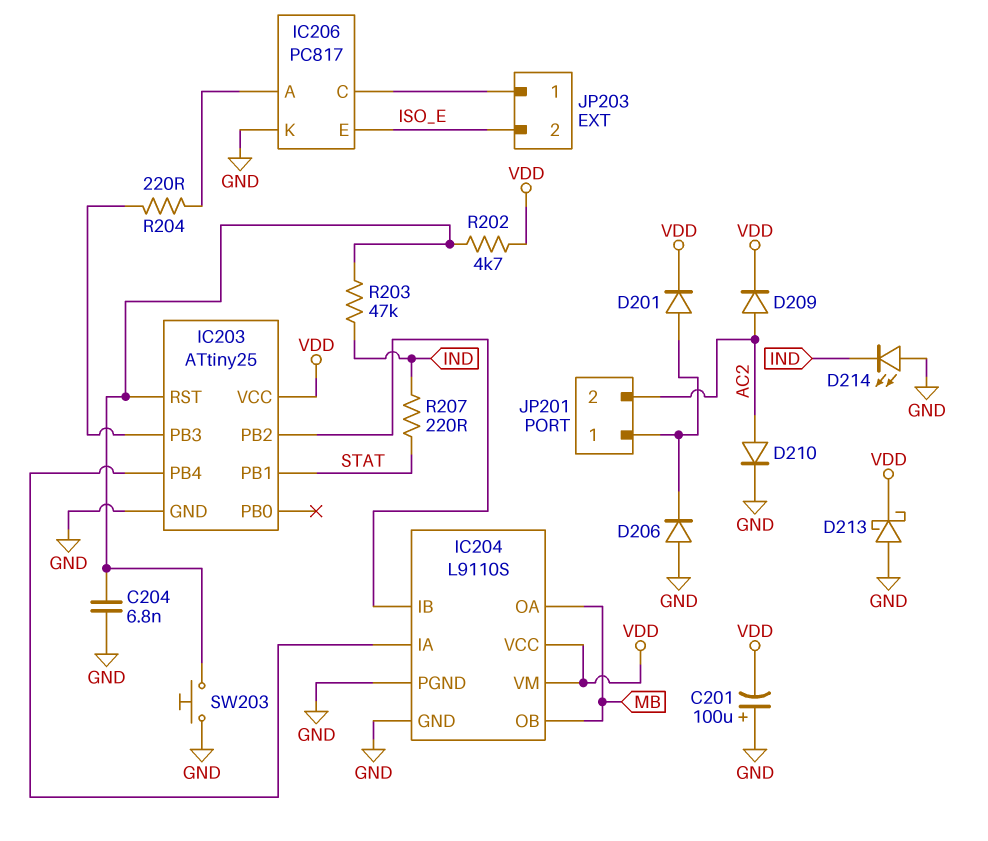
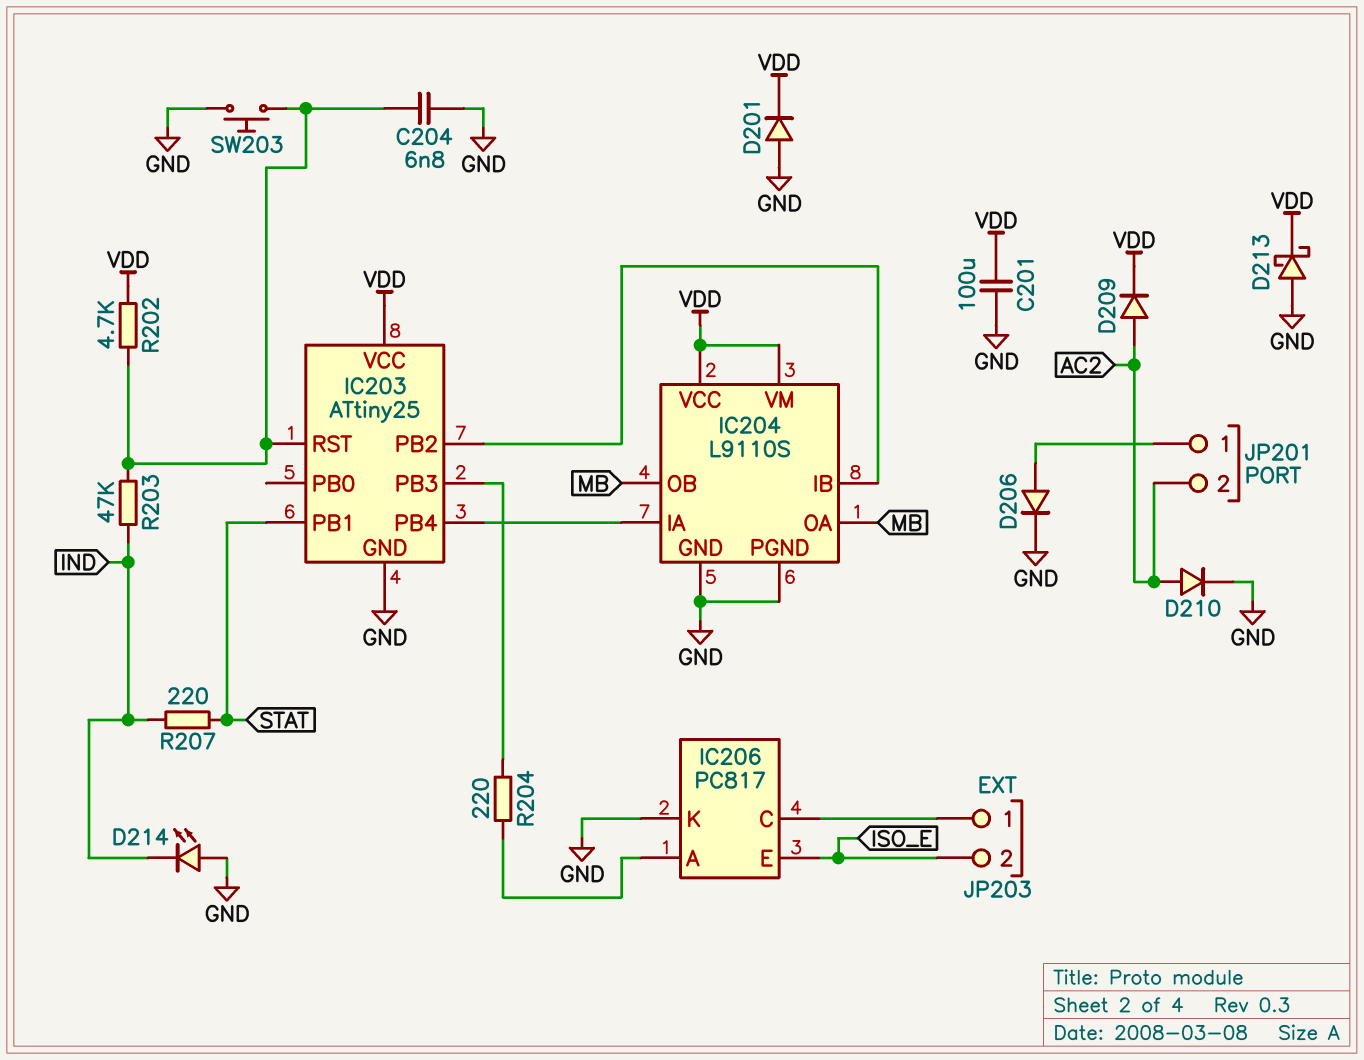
C201: 100uF (plus GND, minus VDD) -> 100uF (GND, VDD)
D201: diode (A JP201/1, K VDD) -> diode (A GND, K VDD)
D206: diode (A GND, K JP201/1) -> diode (A JP201/1, K GND)

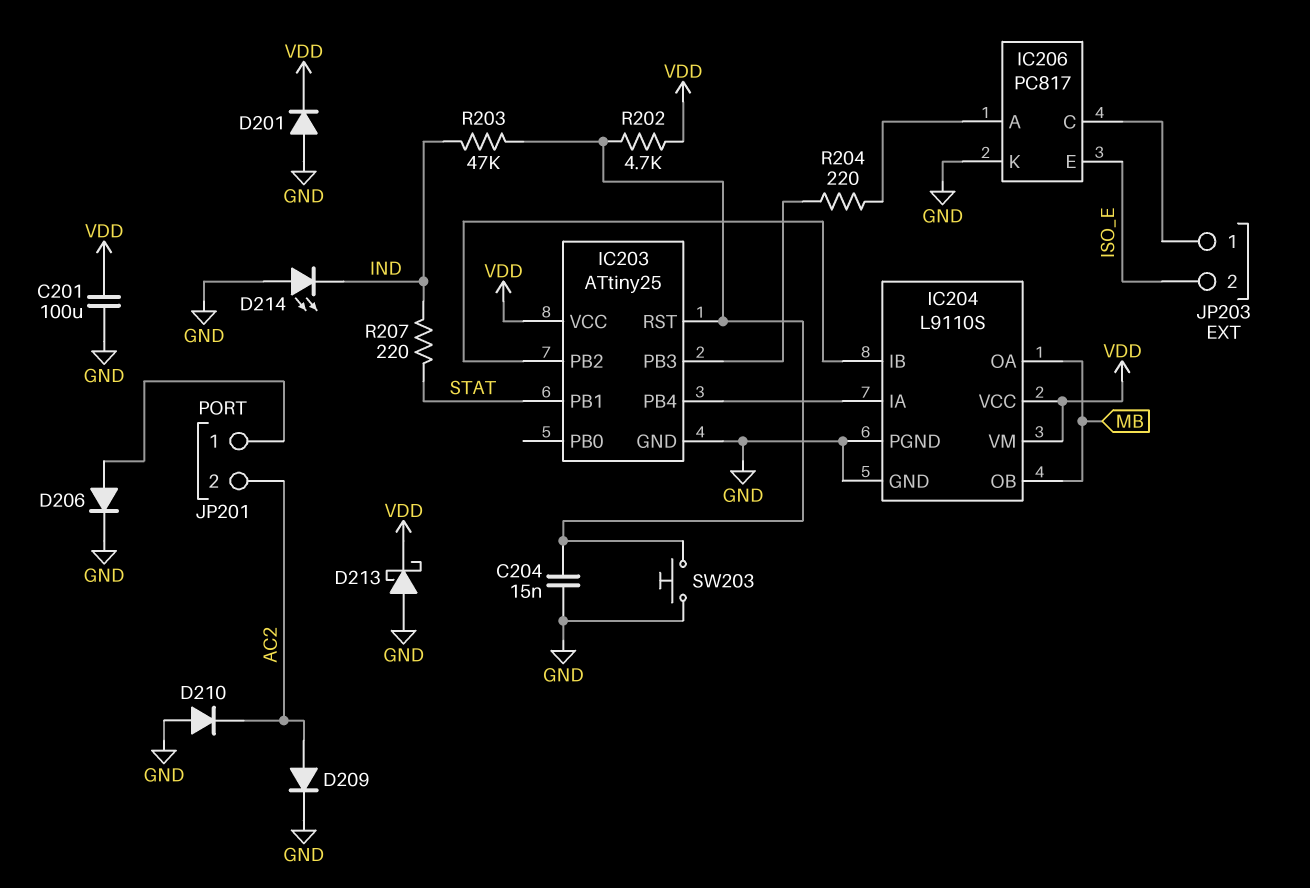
C204: 6.8nF (GND, IC203/RST) -> 15nF (GND, IC203/RST)
D209: diode (A AC2, K VDD) -> diode (A AC2, K GND)
D210: diode (A AC2, K GND) -> diode (A GND, K AC2)

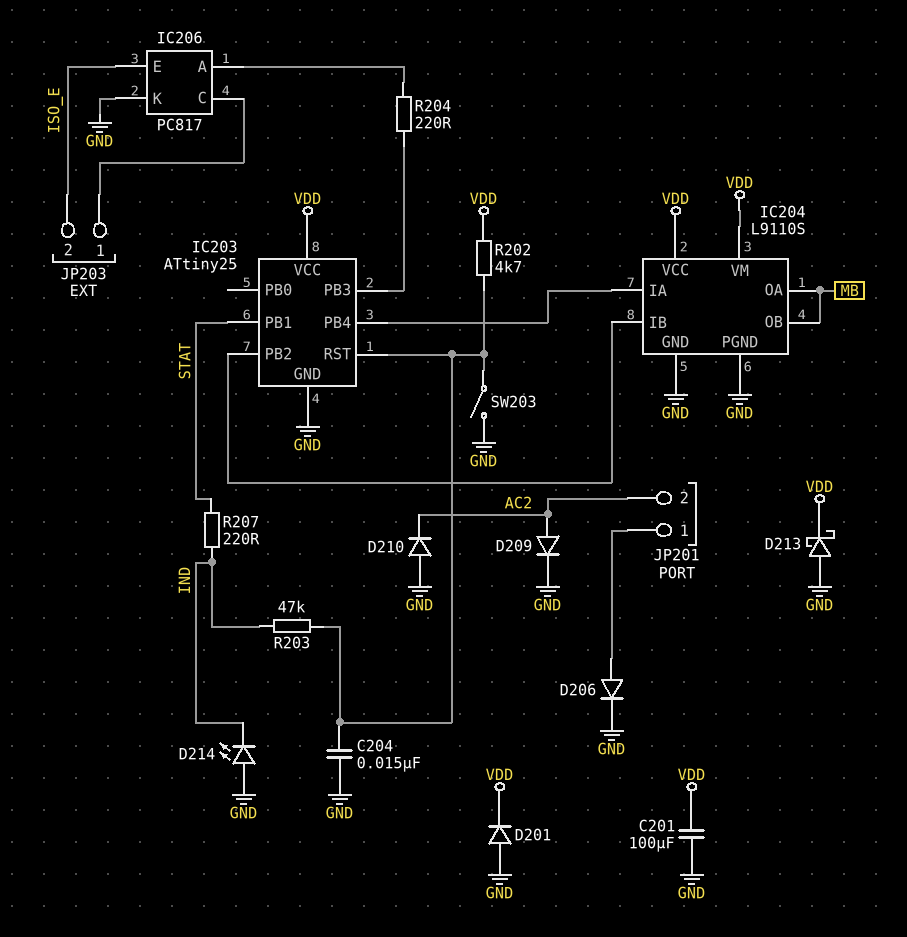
SW203: button (GND, IC203/RST) -> switch (GND, IC203/RST)

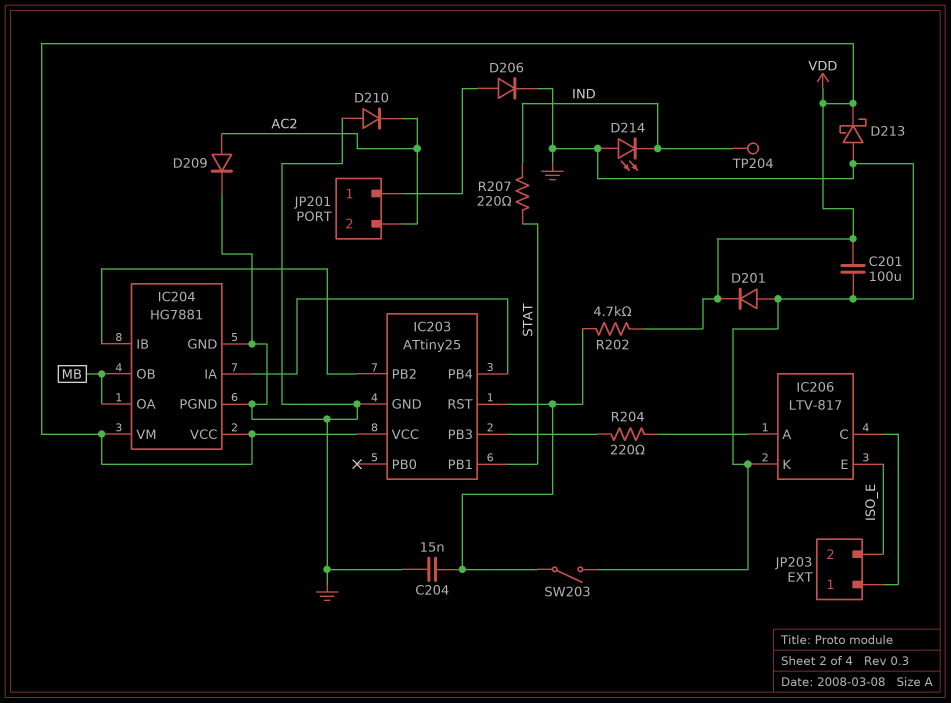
IC204: L9110S -> HG7881
IC206: PC817 -> LTV-817
R203: 47k (IC203/RST, IND) -> none
TP204: none -> test point (IND)

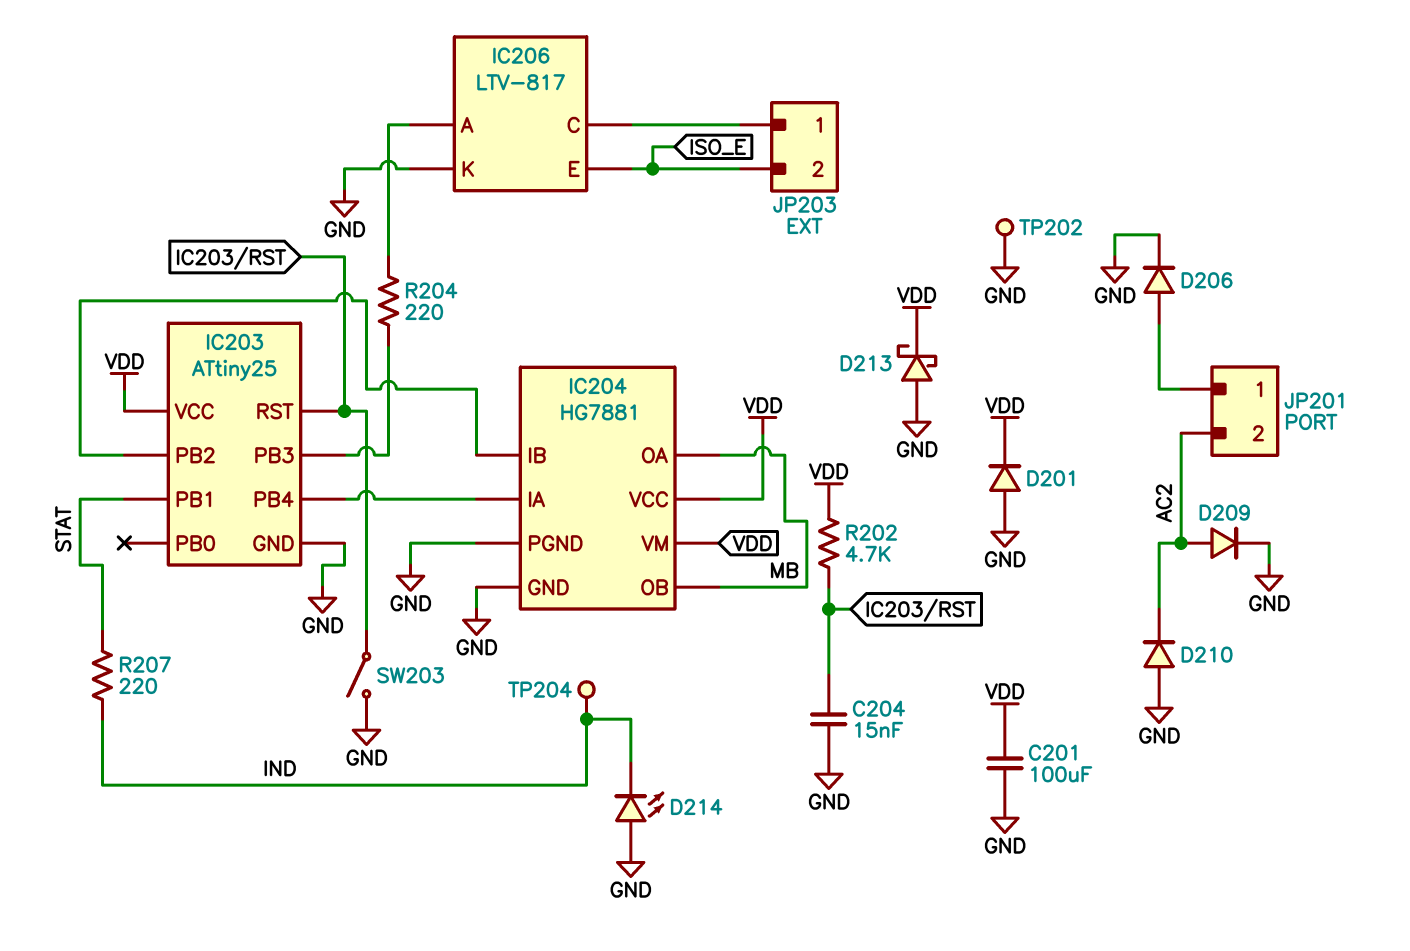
TP202: none -> test point (GND)

